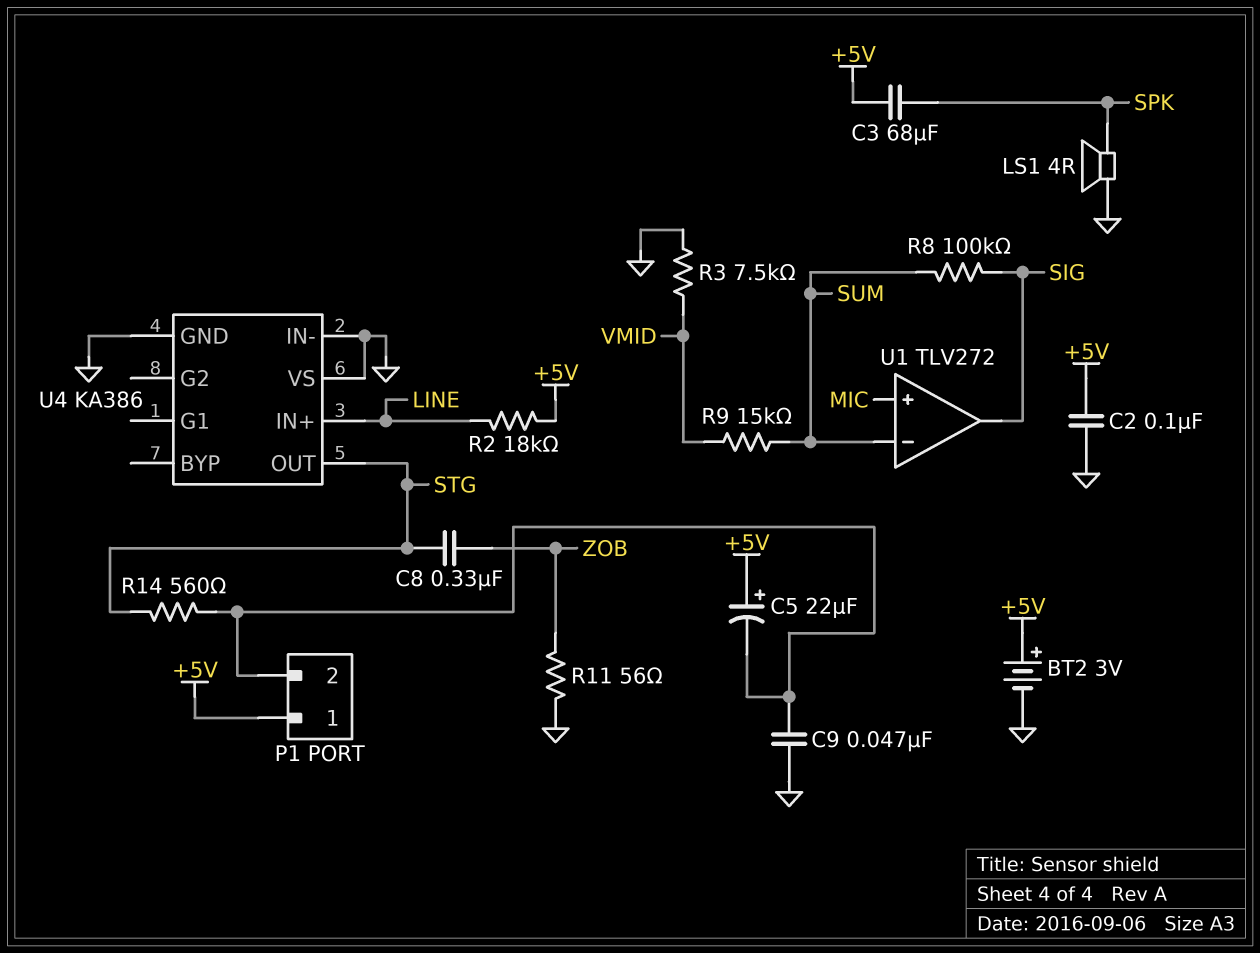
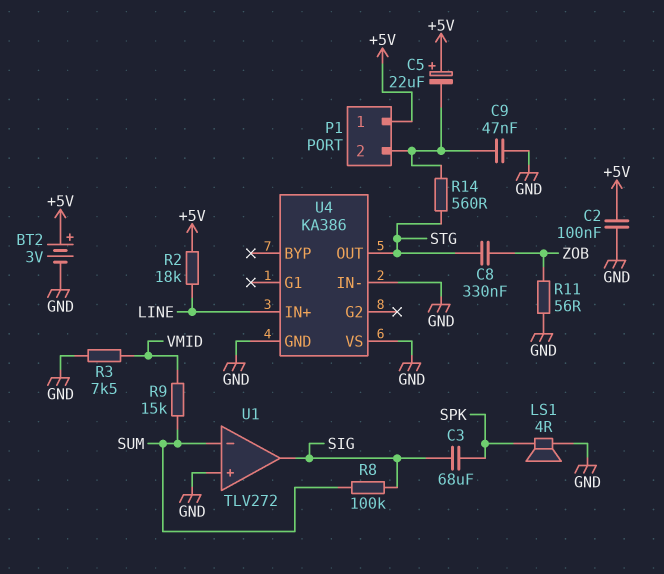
C3: 68uF (+5V, SPK) -> 68uF (SIG, SPK)
U1 pin in+: MIC -> GND

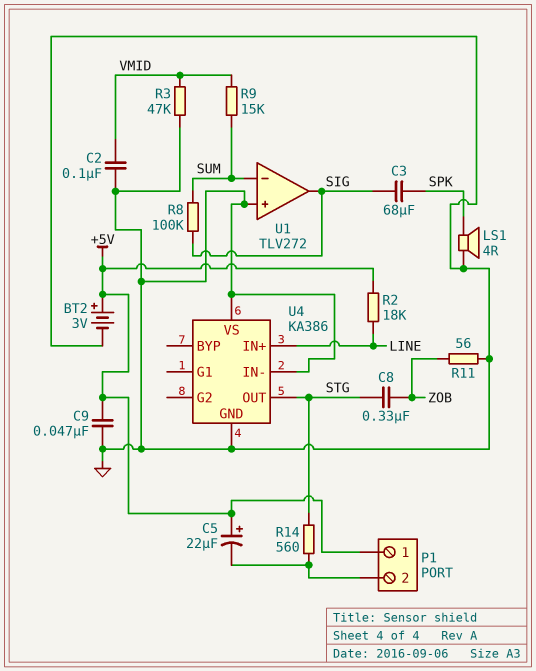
C2: 100nF (+5V, GND) -> 100nF (GND, VMID)
C9: 47nF (GND, P1/2) -> 47nF (+5V, GND)
R3: 7.5k (GND, VMID) -> 47k (GND, VMID)

